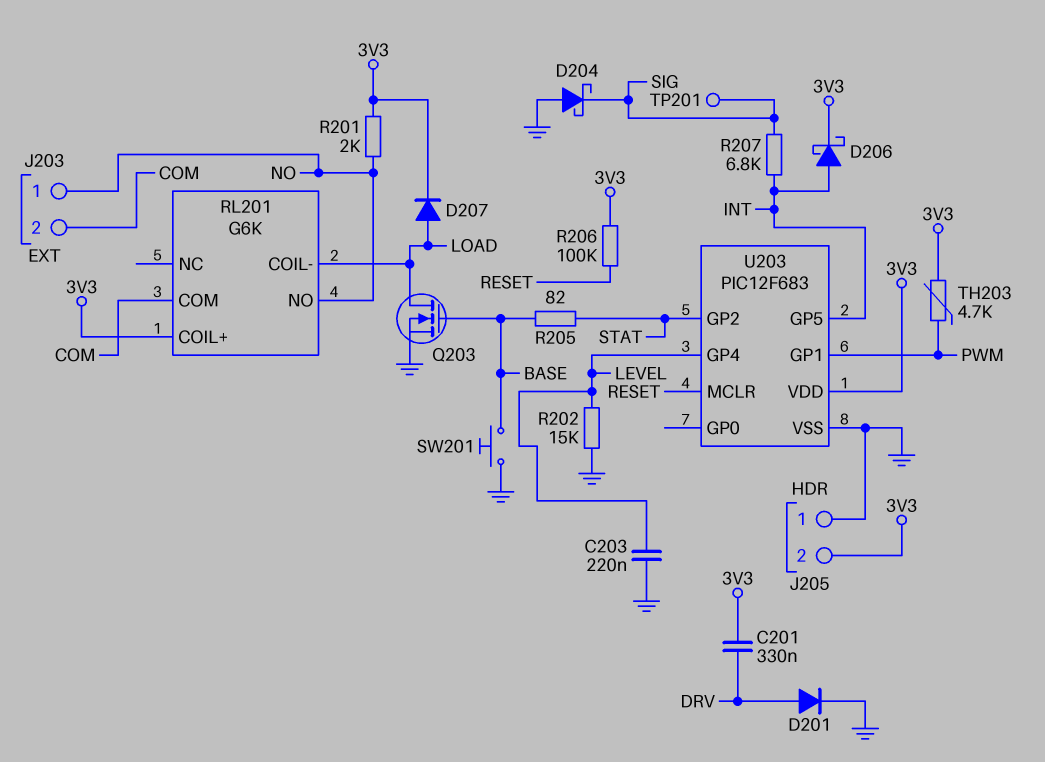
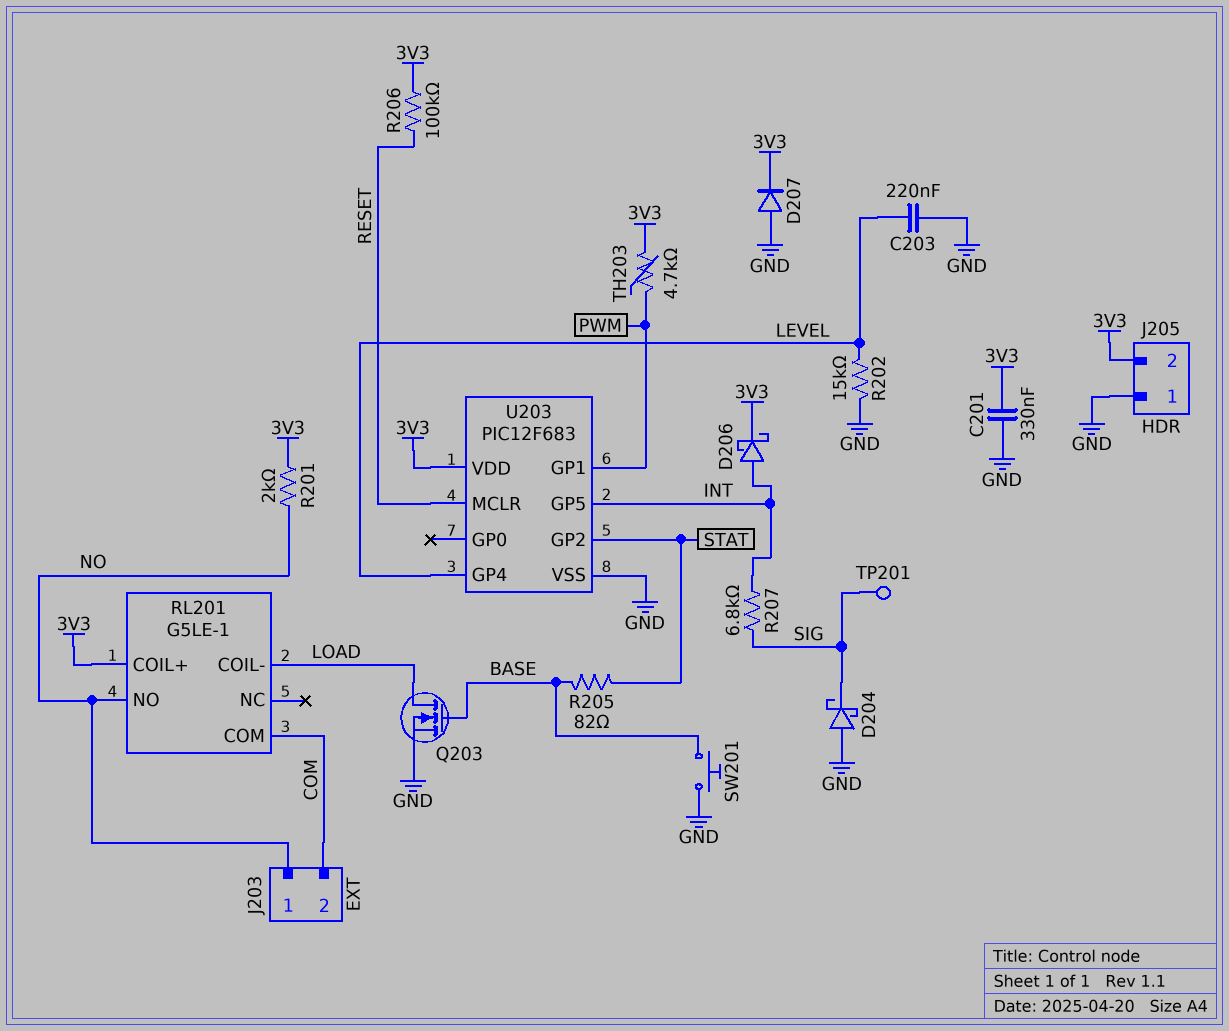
C201: 330nF (3V3, DRV) -> 330nF (3V3, GND)
D201: diode (A DRV, K GND) -> none
D207: diode (A LOAD, K 3V3) -> diode (A GND, K 3V3)
RL201: G6K -> G5LE-1

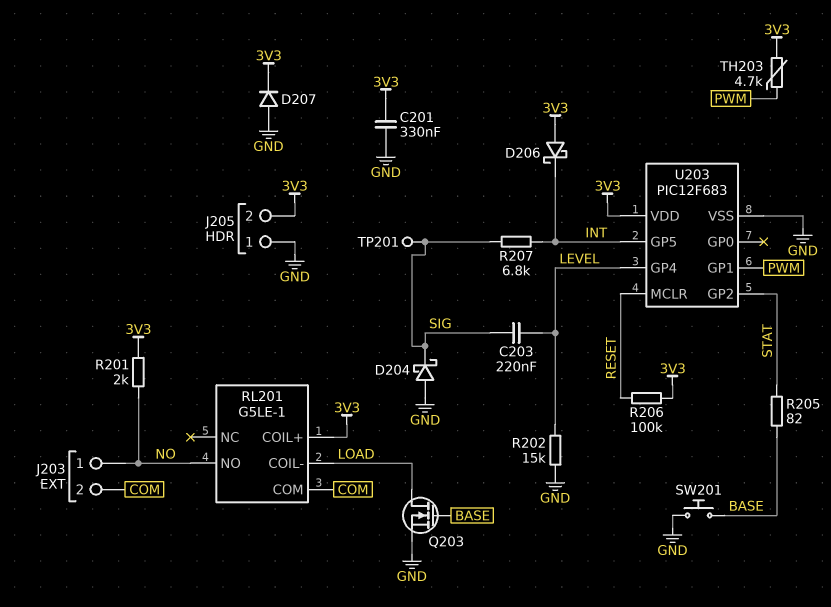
C203: 220nF (GND, LEVEL) -> 220nF (LEVEL, SIG)
D206: schottky (A INT, K 3V3) -> schottky (A 3V3, K INT)

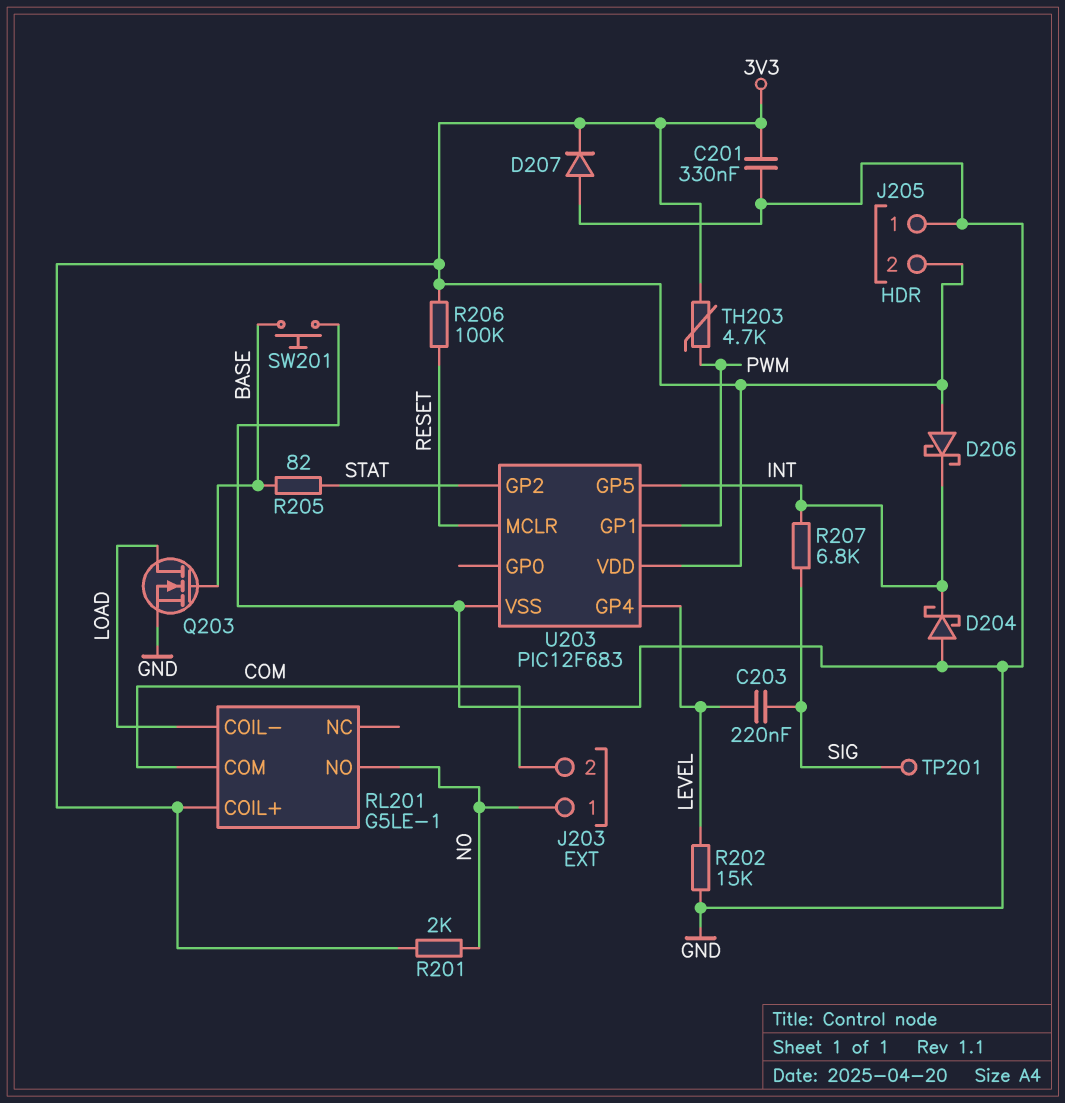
D204: schottky (A GND, K SIG) -> schottky (A GND, K INT)

